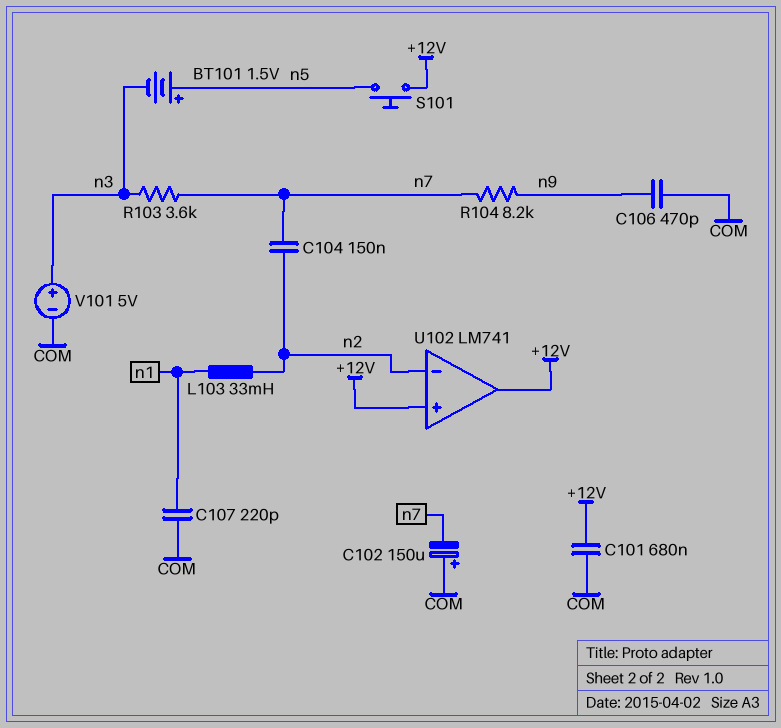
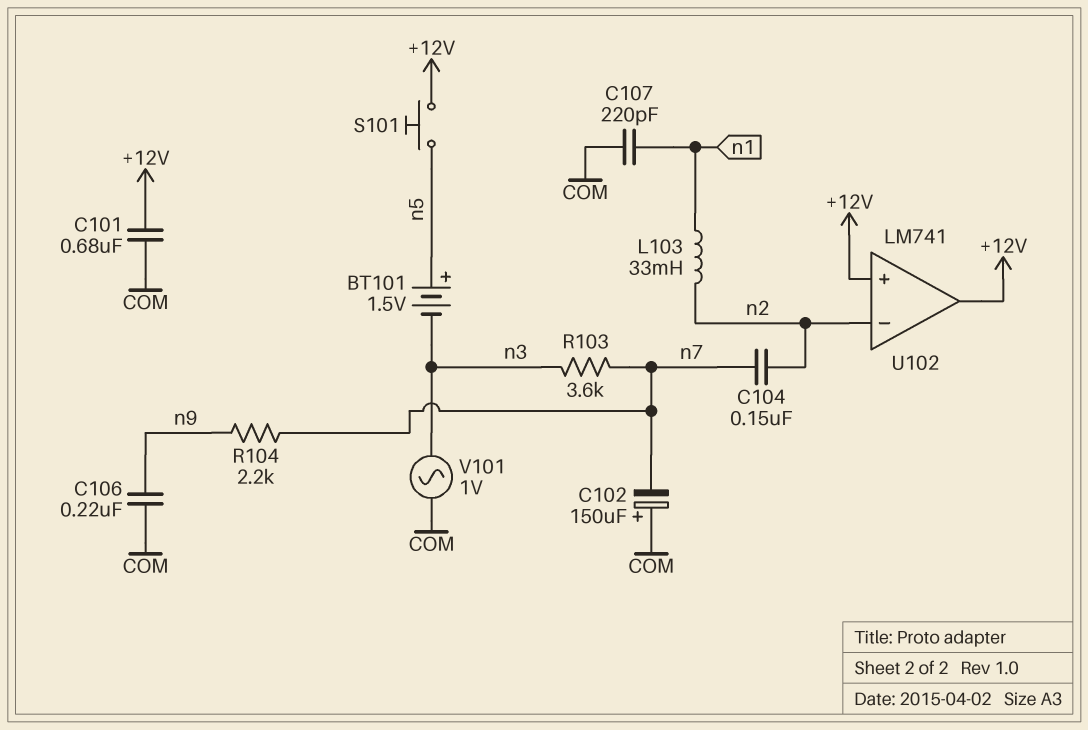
C106: 470pF (COM, n9) -> 220nF (COM, n9)
R104: 8.2k (n7, n9) -> 2.2k (n7, n9)
V101: 5V (plus n3, minus COM) -> AC 1V (COM, n3)

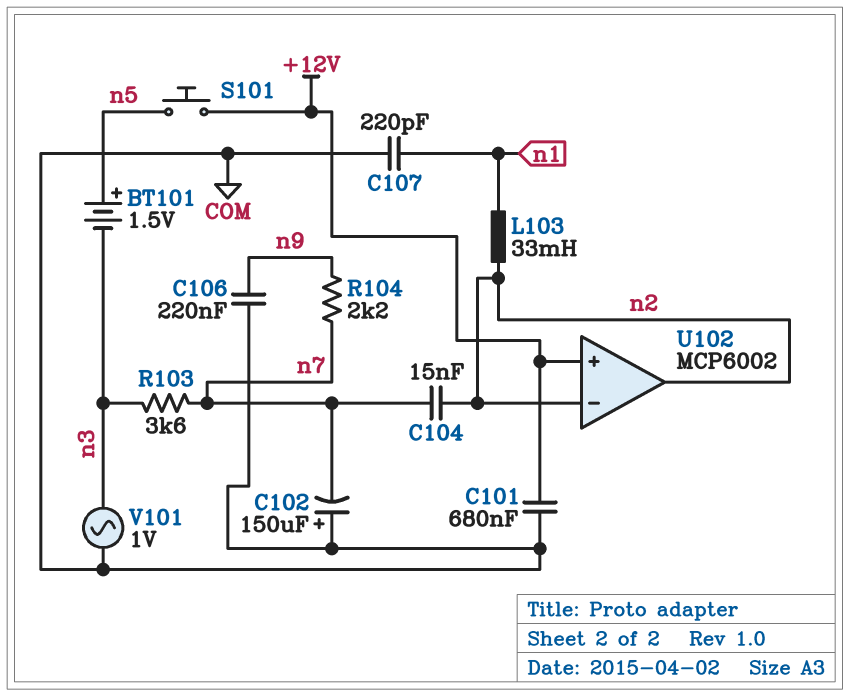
C104: 150nF (n2, n7) -> 15nF (n2, n7)
U102: LM741 -> MCP6002
U102 pin out: +12V -> n2

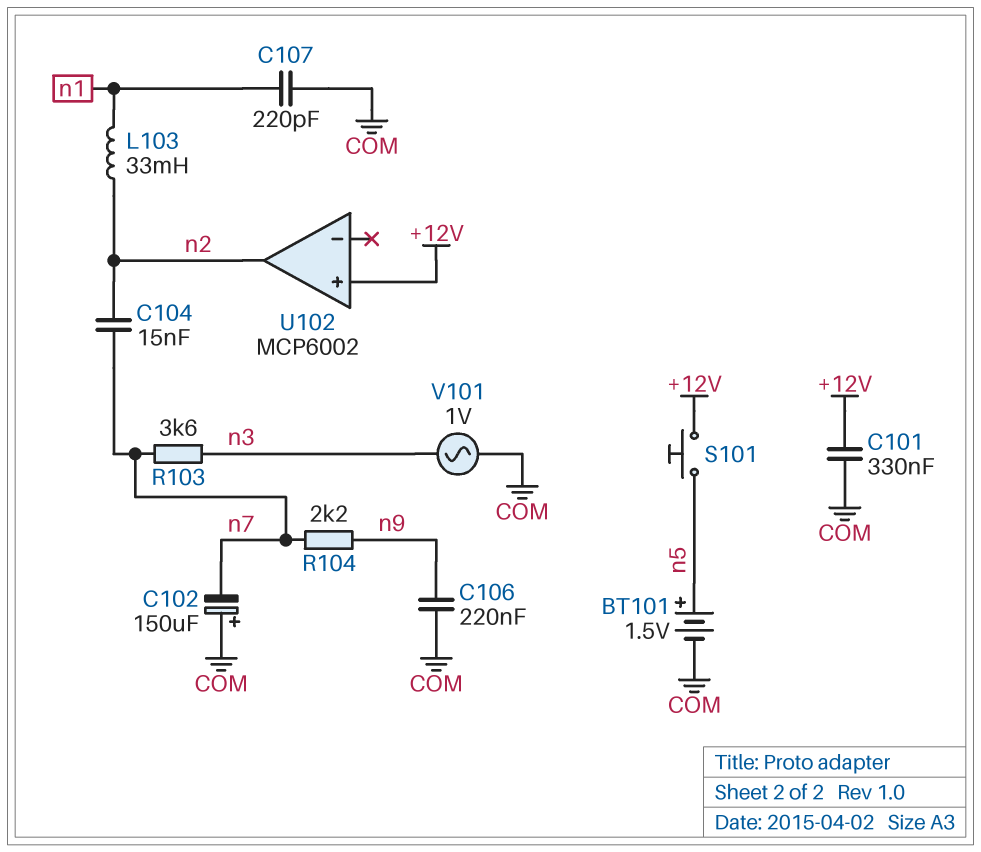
BT101: 1.5V (plus n5, minus n3) -> 1.5V (plus n5, minus COM)
C101: 680nF (+12V, COM) -> 330nF (+12V, COM)
U102 pin in-: n2 -> none

